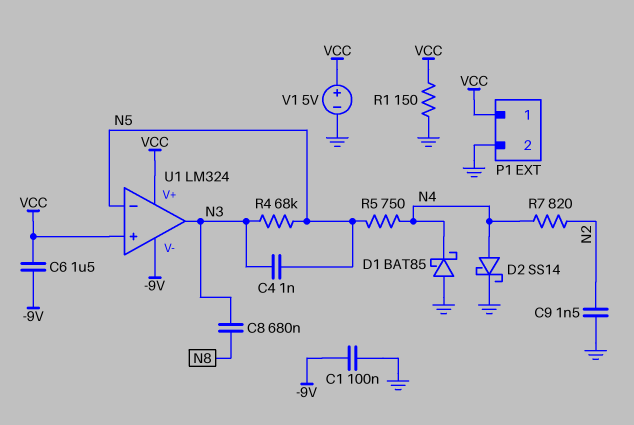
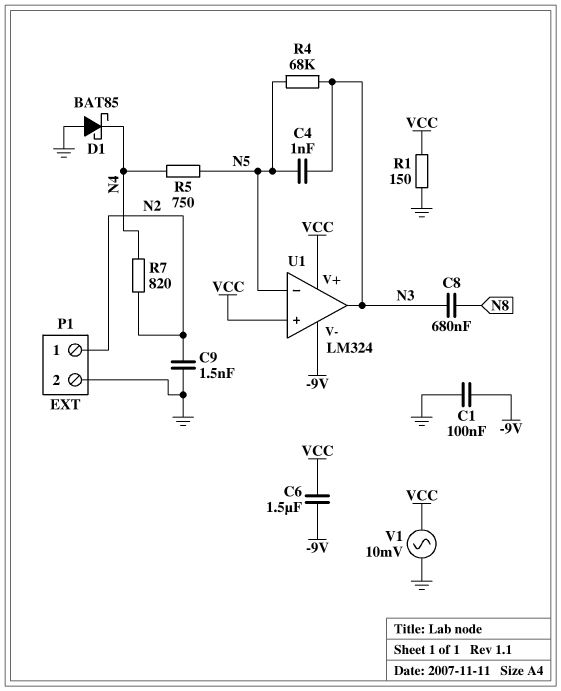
D2: schottky SS14 (A N4, K GND) -> none
P1 pin 1: VCC -> N2
V1: 5V (plus VCC, minus GND) -> AC 10mV (GND, VCC)

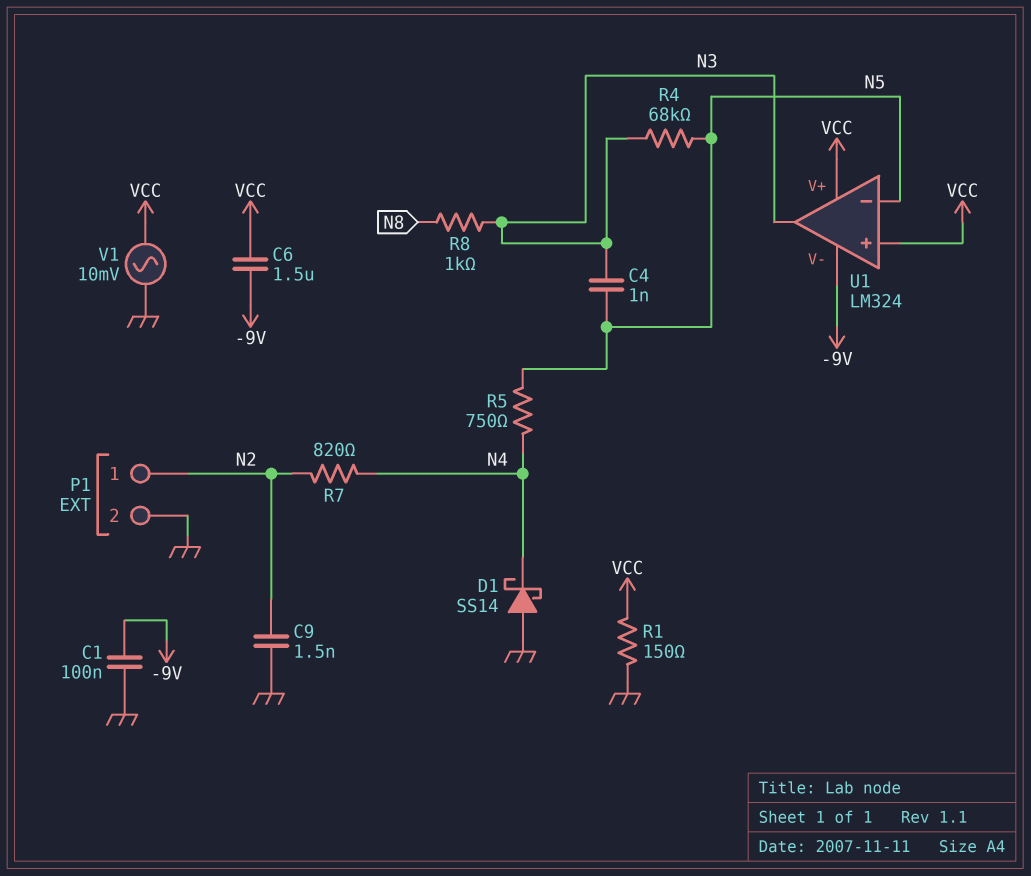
C8: 680nF (N3, N8) -> none
D1: schottky BAT85 (A GND, K N4) -> schottky SS14 (A GND, K N4)
R8: none -> 1k (N3, N8)

